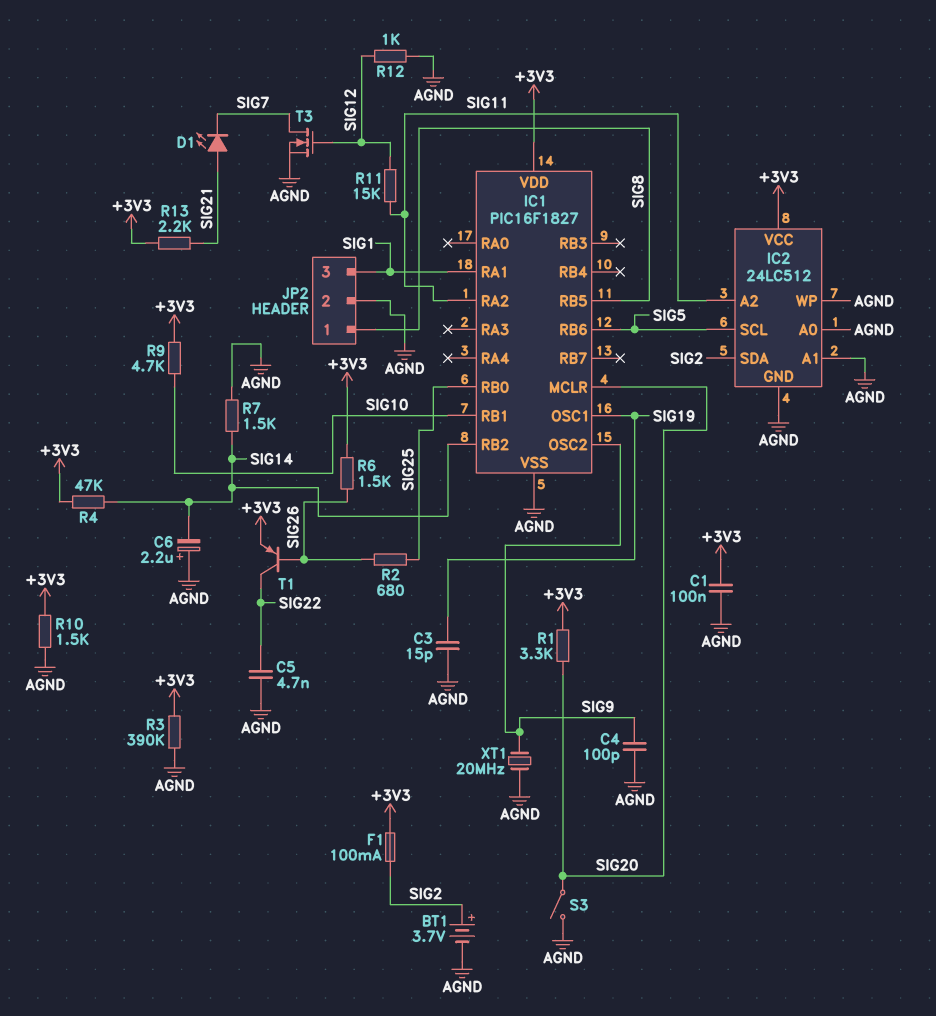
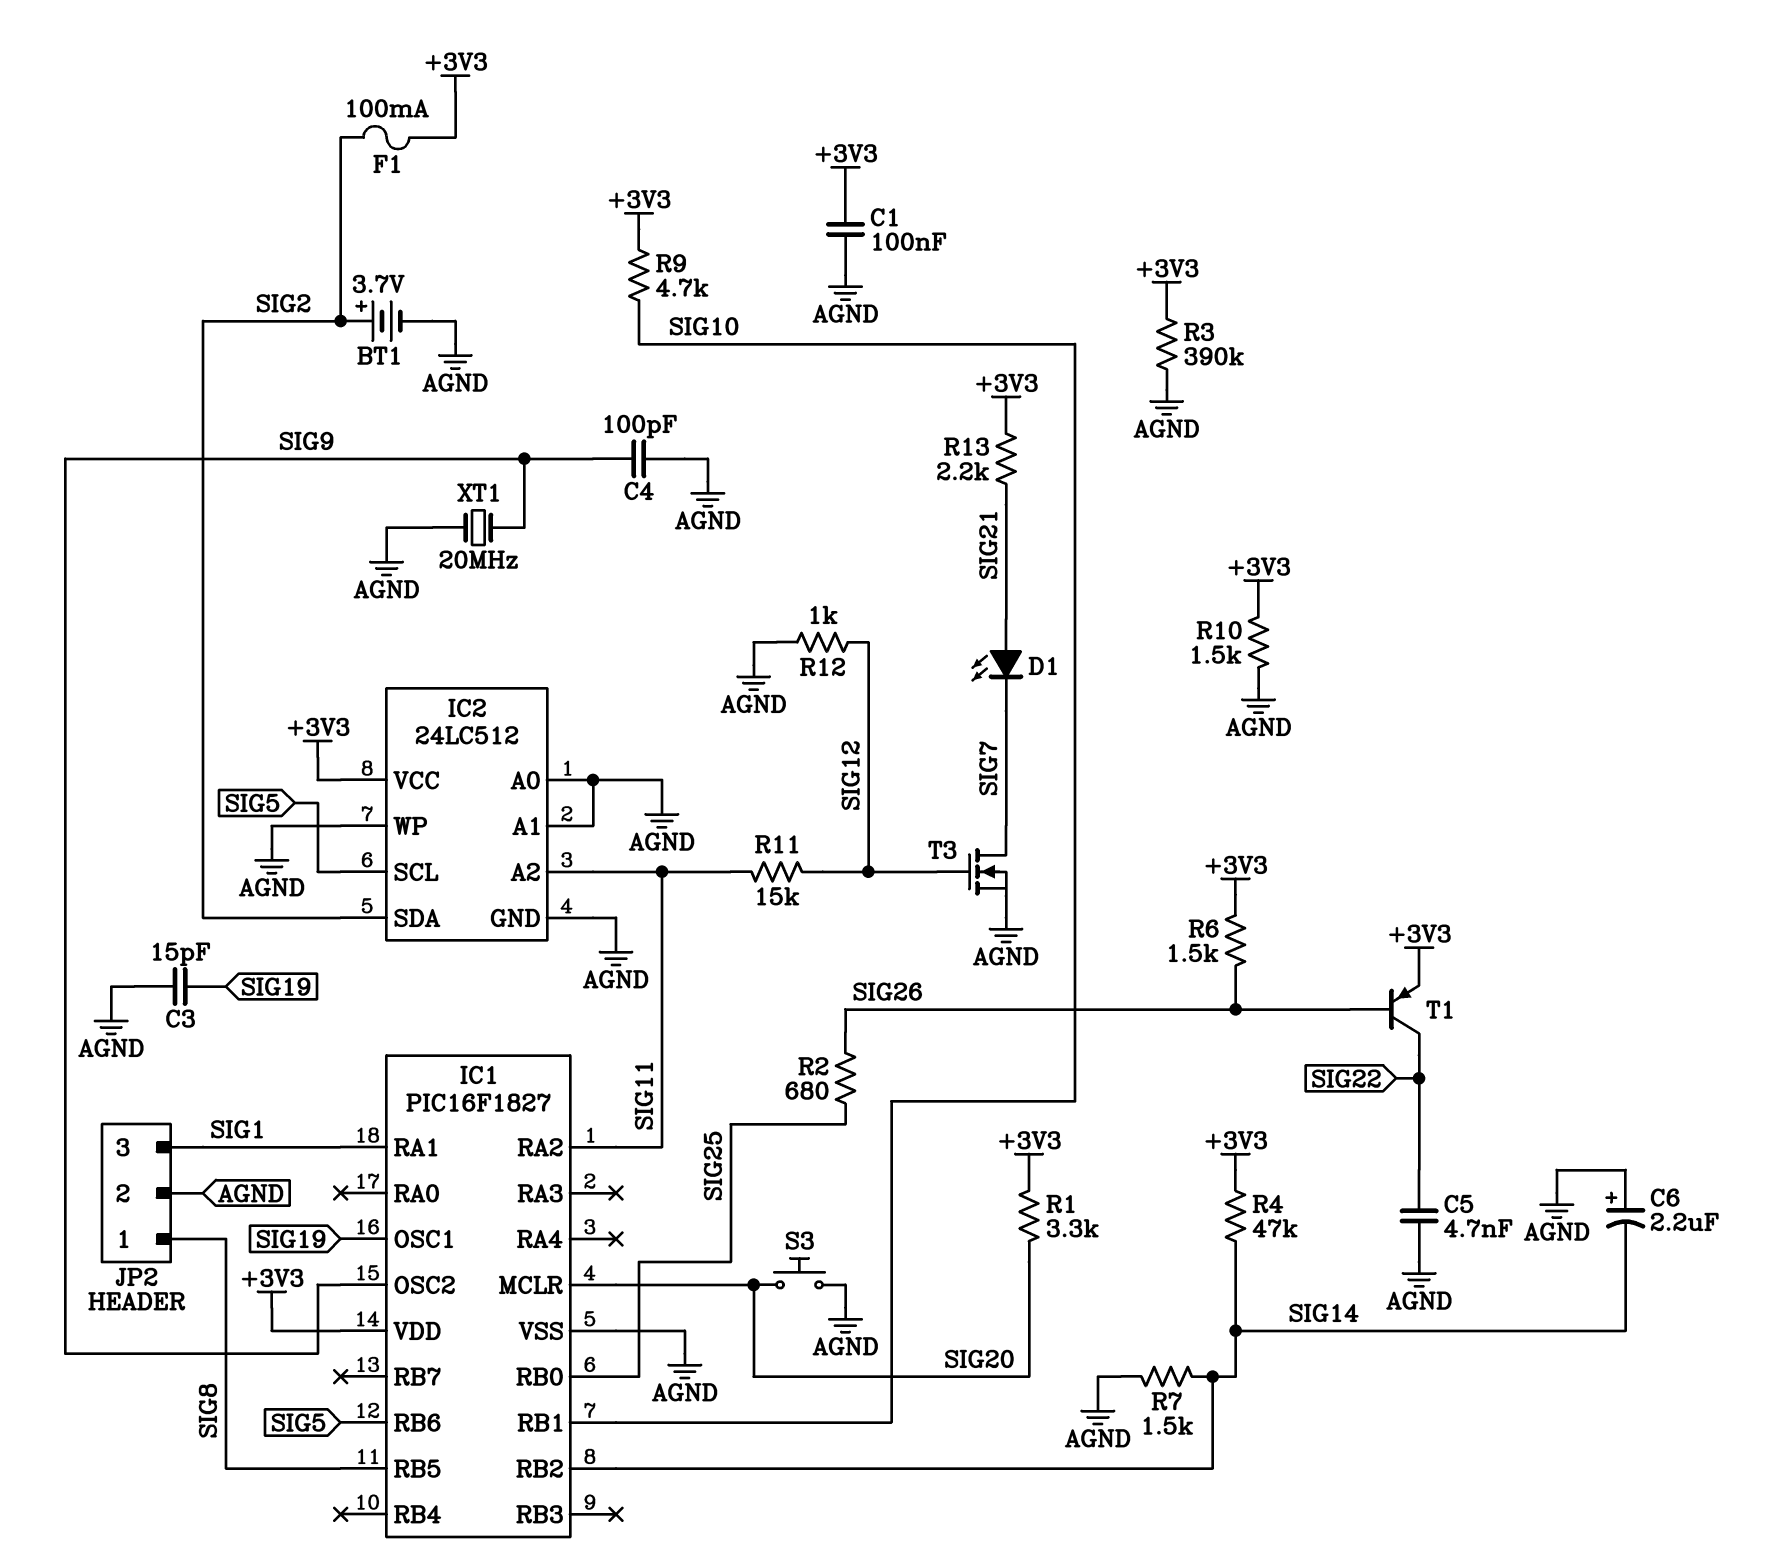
S3: switch (AGND, SIG20) -> button (AGND, SIG20)

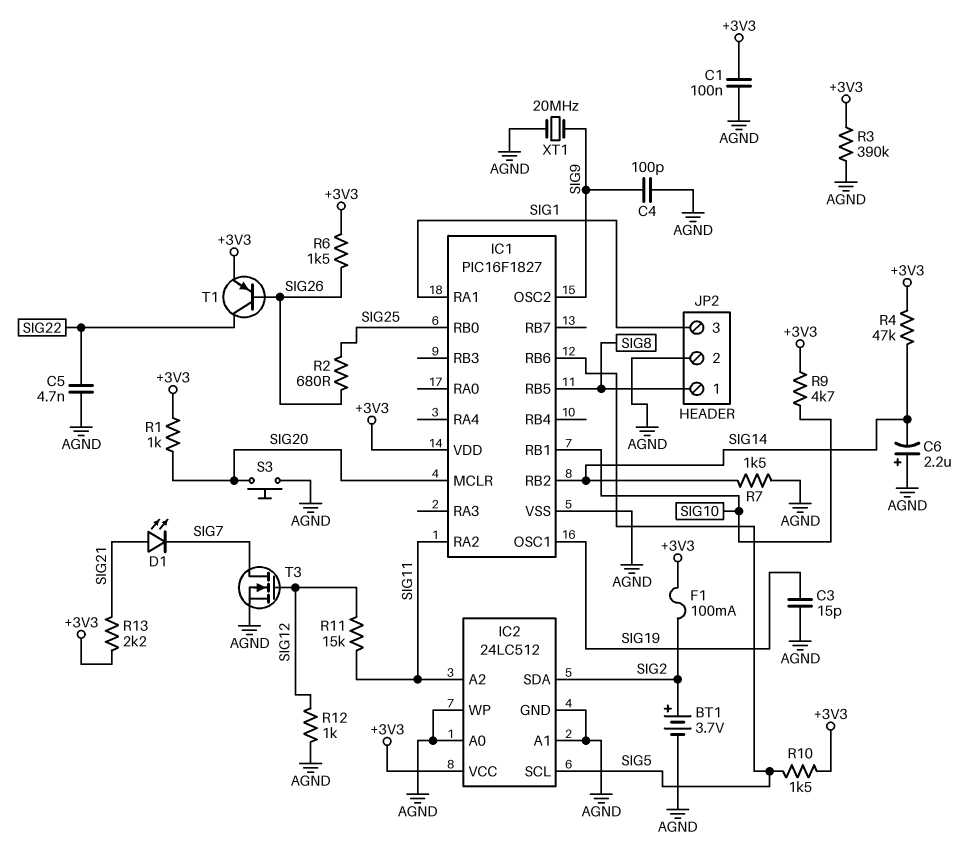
R1: 3.3k (+3V3, SIG20) -> 1k (+3V3, SIG20)
R10: 1.5k (+3V3, AGND) -> 1.5k (+3V3, SIG5)

